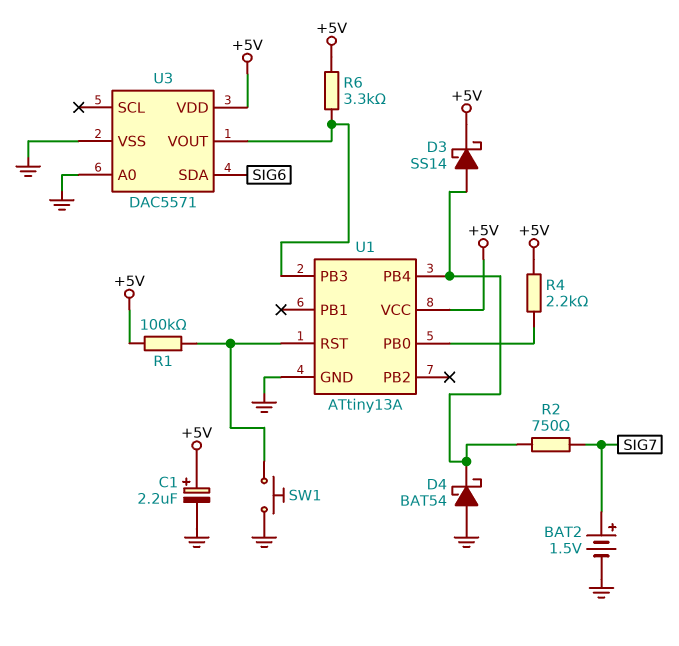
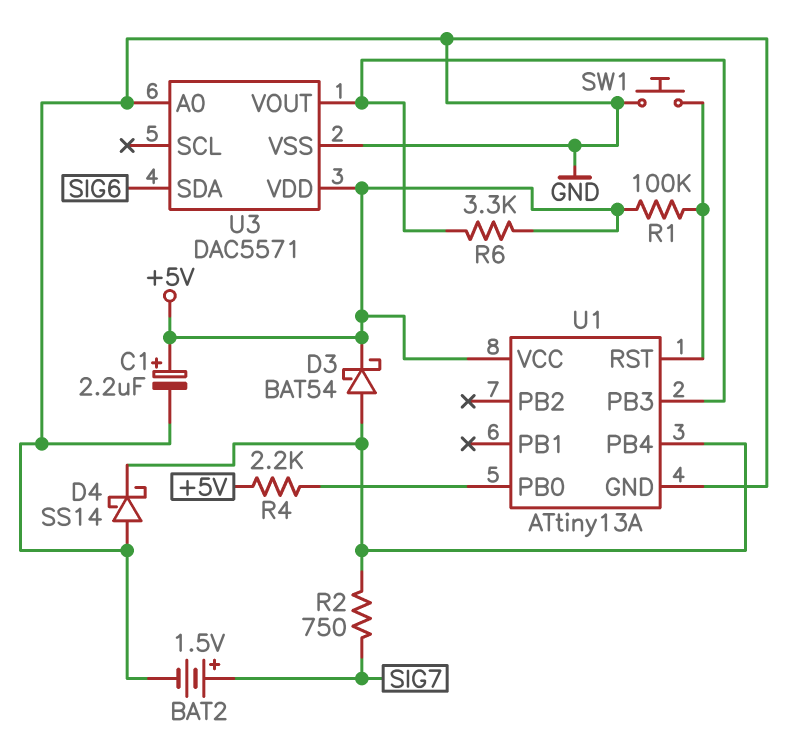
D3: schottky SS14 (A U1/PB4, K +5V) -> schottky BAT54 (A U1/PB4, K +5V)
D4: schottky BAT54 (A GND, K U1/PB4) -> schottky SS14 (A GND, K U1/PB4)

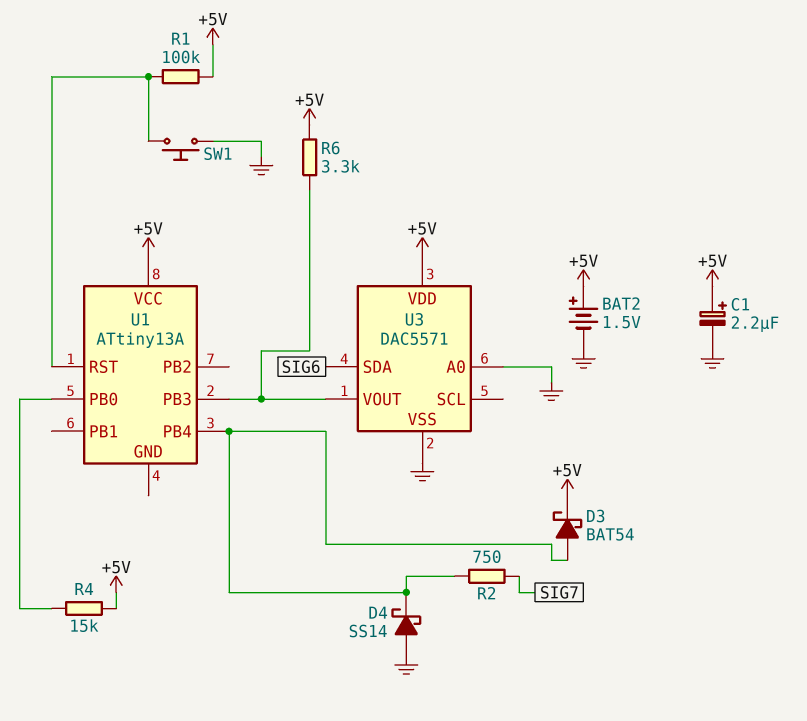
BAT2: 1.5V (plus SIG7, minus GND) -> 1.5V (plus +5V, minus GND)
R4: 2.2k (+5V, U1/PB0) -> 15k (+5V, U1/PB0)
U1 pin GND: GND -> none

